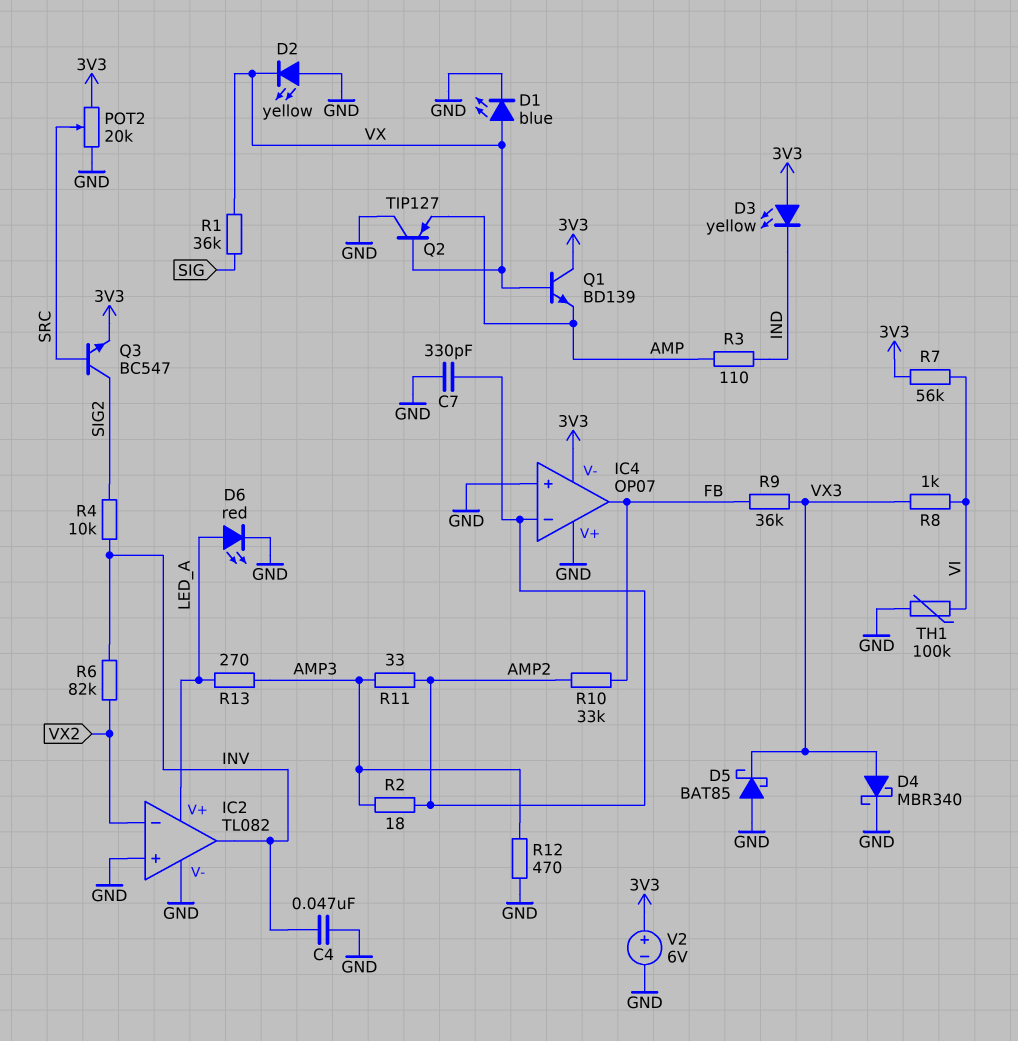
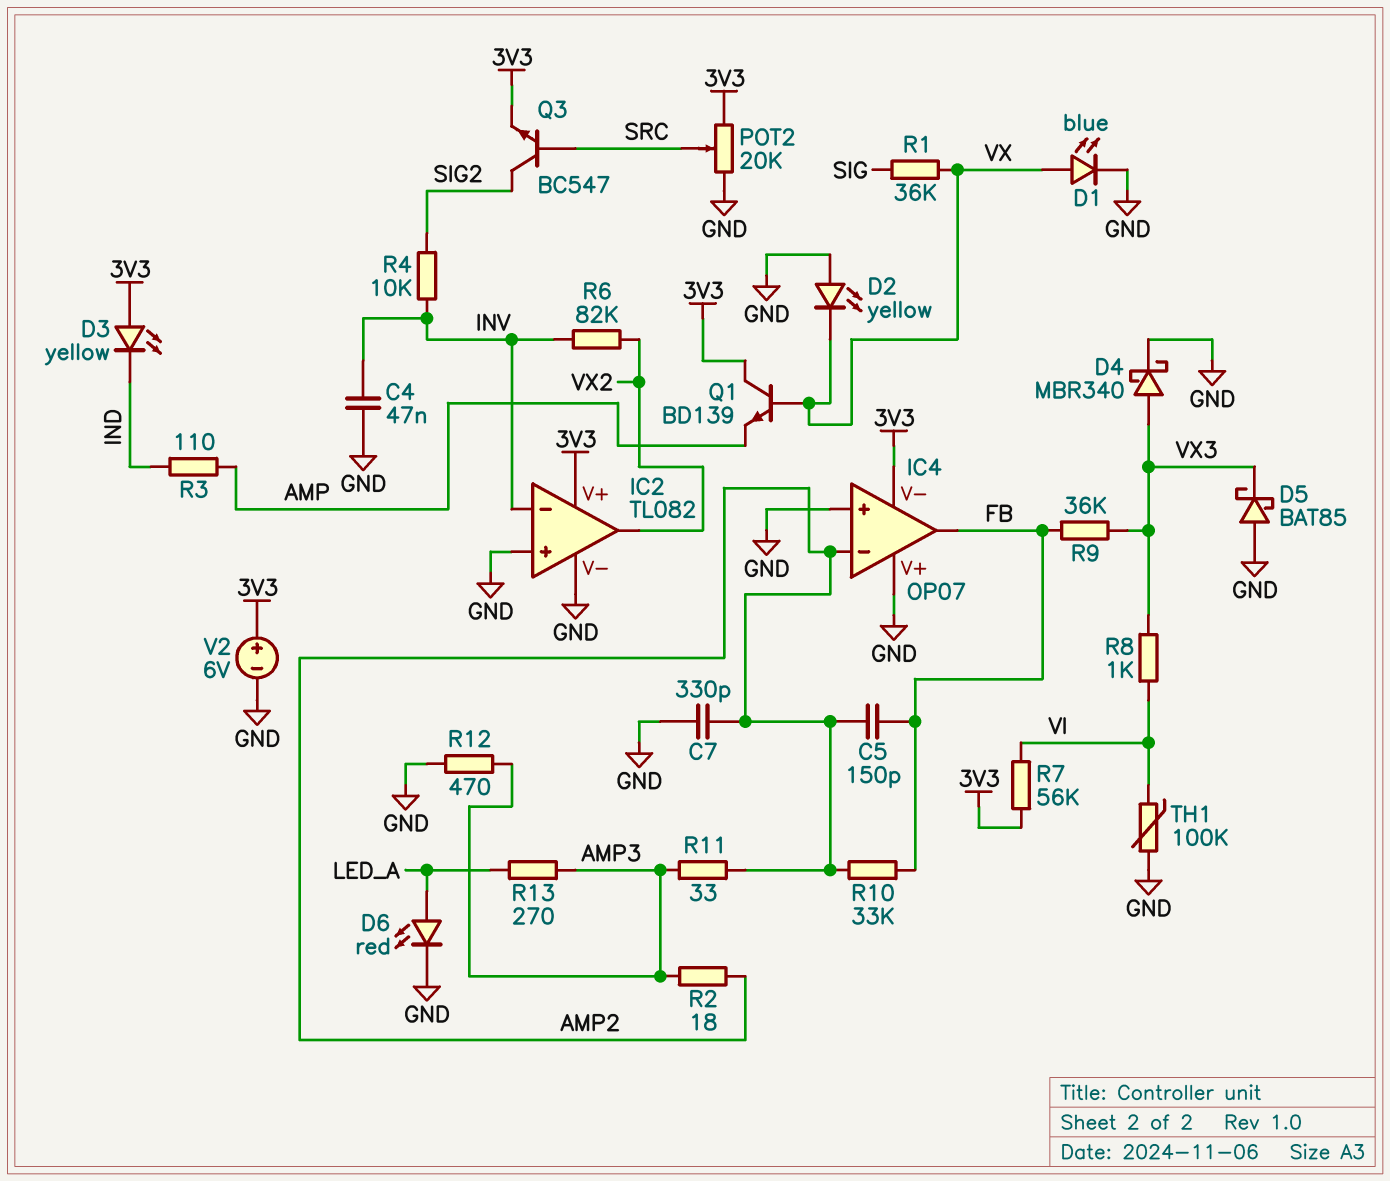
C5: none -> 150pF (AMP2, FB)
IC2 pin V+: LED_A -> 3V3
IC2 pin in-: VX2 -> INV
IC2 pin out: INV -> VX2
Q2: PNP TIP127 (B VX, C GND, E AMP) -> none

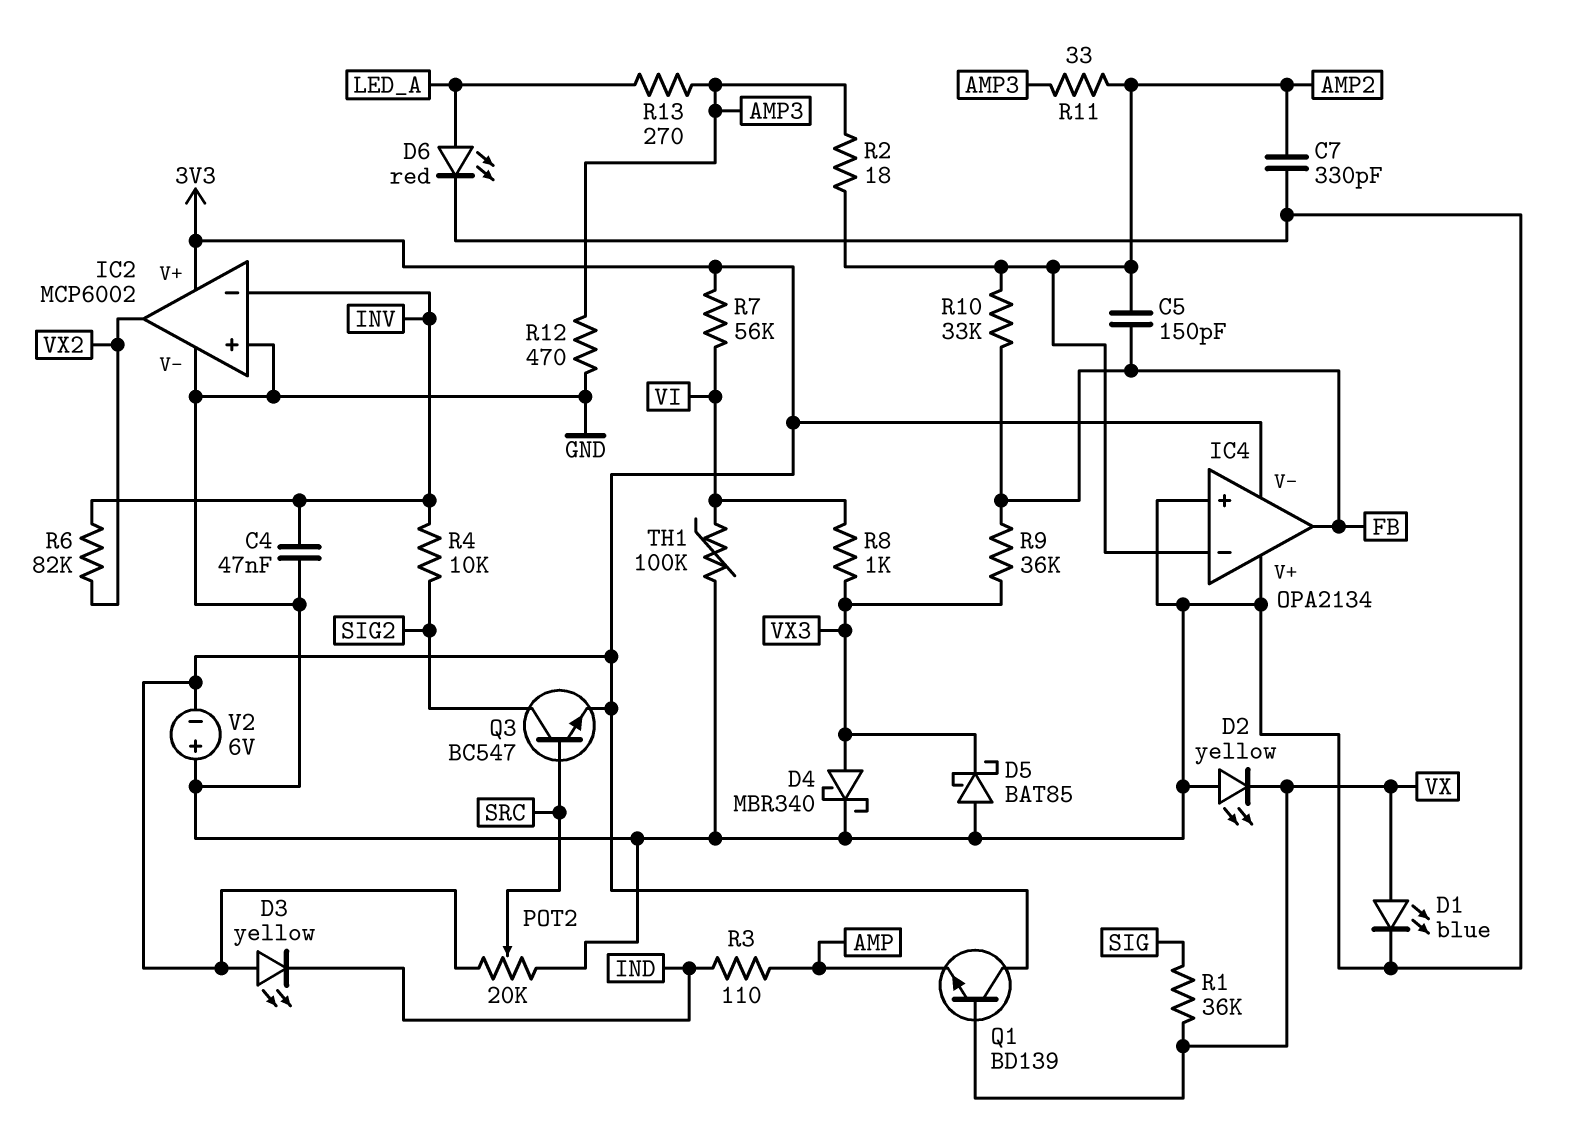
IC2: TL082 -> MCP6002
IC4: OP07 -> OPA2134
V2: 6V (plus 3V3, minus GND) -> 6V (plus GND, minus 3V3)

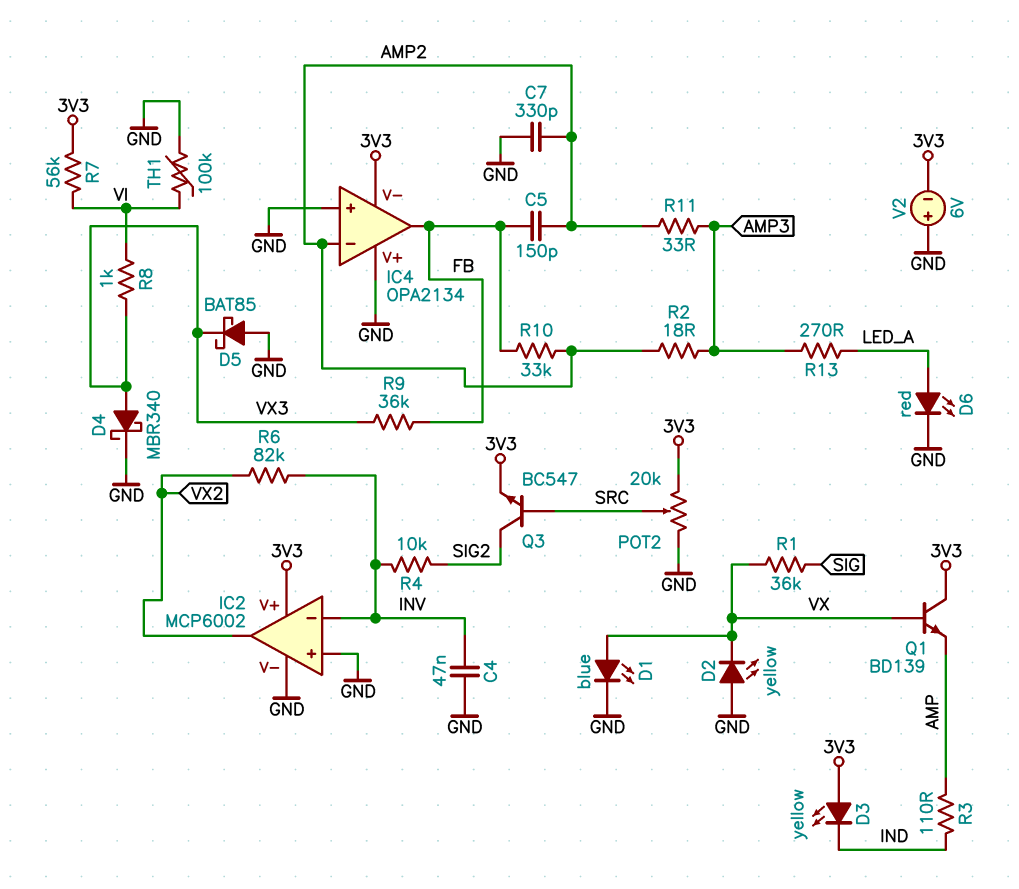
R12: 470 (AMP3, GND) -> none

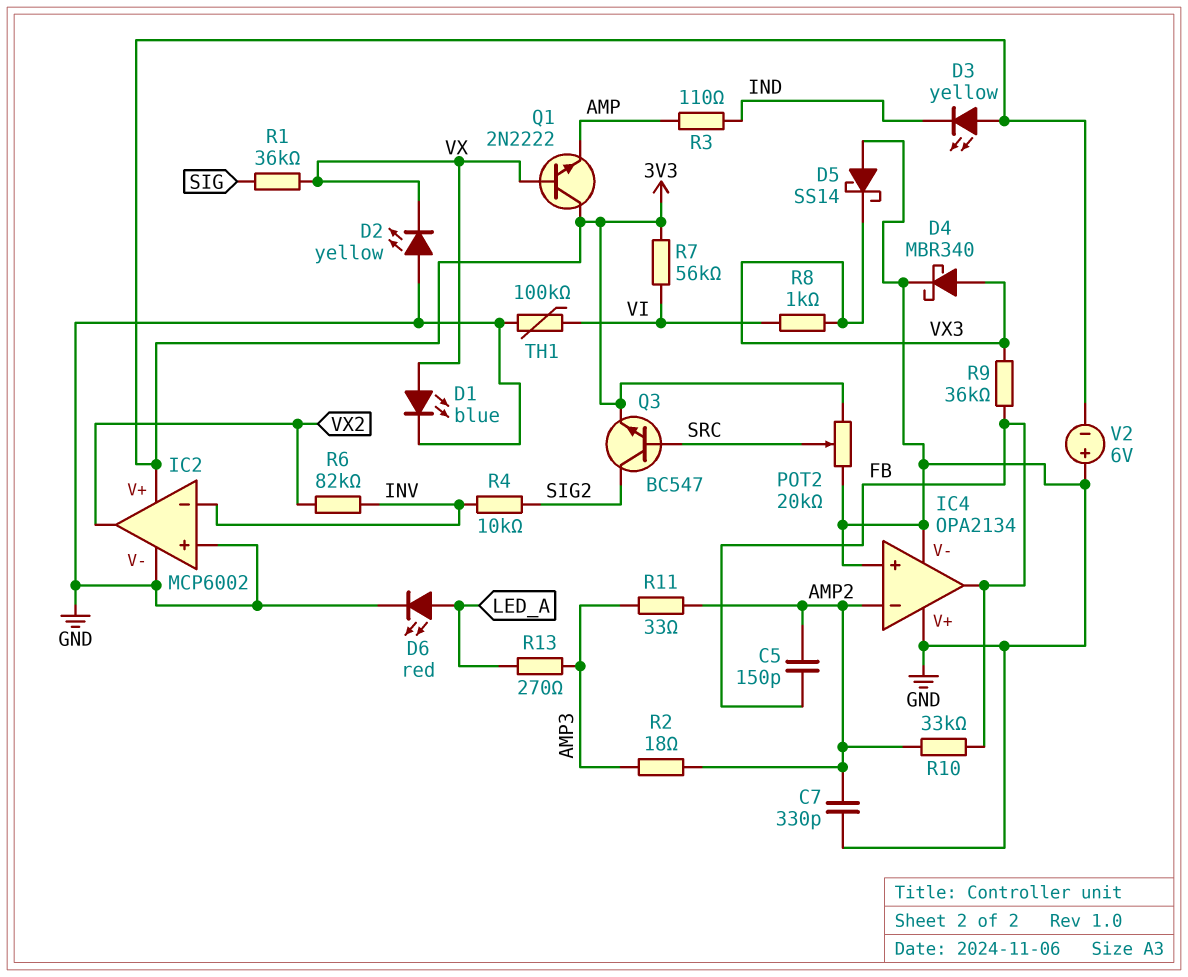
C4: 47nF (GND, INV) -> none
D5: schottky BAT85 (A GND, K VX3) -> schottky SS14 (A GND, K VX3)
IC4 pin V-: 3V3 -> GND
Q1: NPN BD139 (B VX, C 3V3, E AMP) -> NPN 2N2222 (B VX, C 3V3, E AMP)

